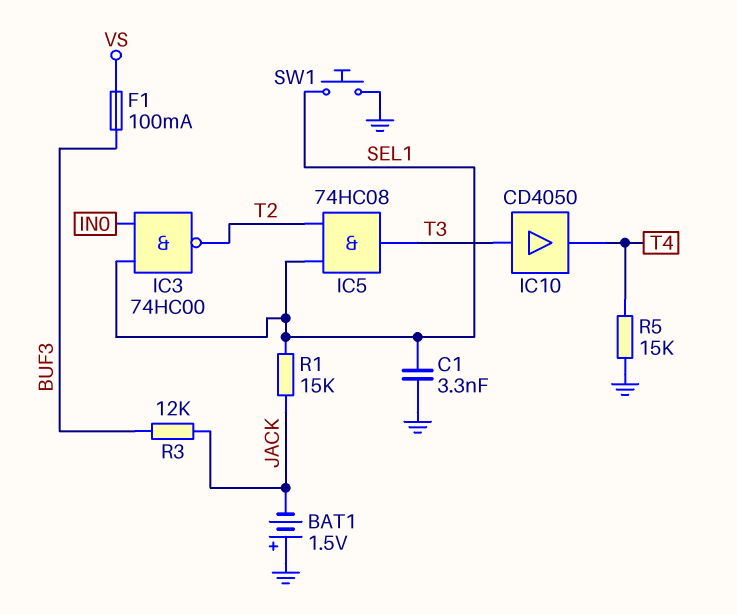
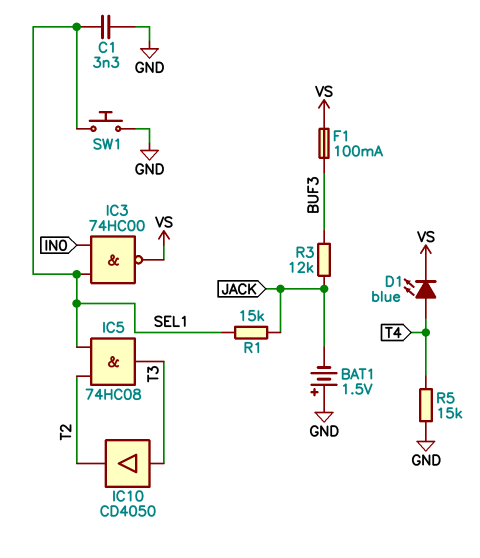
D1: none -> LED blue (A T4, K VS)
IC3: NAND 74HC00 (in IN0, in SEL1, out T2) -> NAND 74HC00 (in IN0, in SEL1, out VS)
IC10: buffer CD4050 (in T3, out T4) -> buffer CD4050 (in T3, out T2)

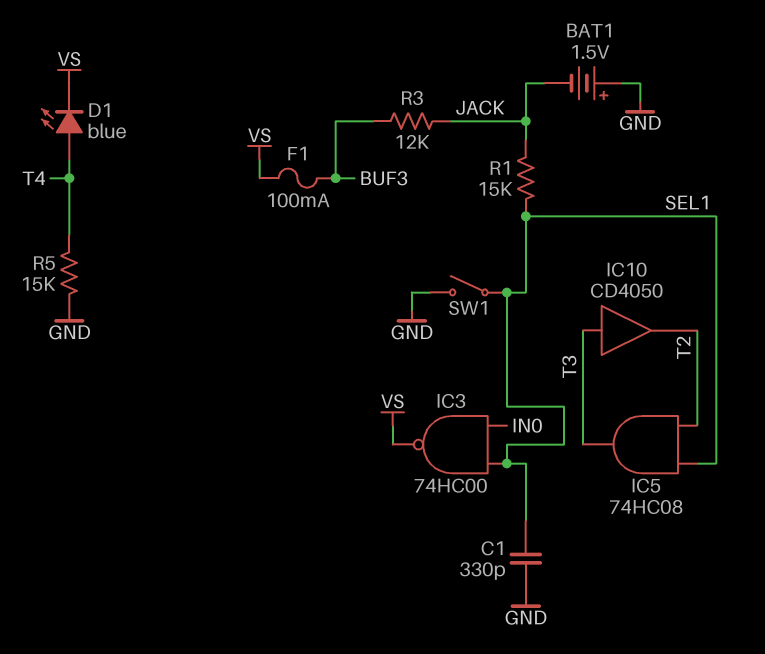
C1: 3.3nF (GND, SEL1) -> 330pF (GND, SEL1)
SW1: button (GND, SEL1) -> switch (GND, SEL1)

